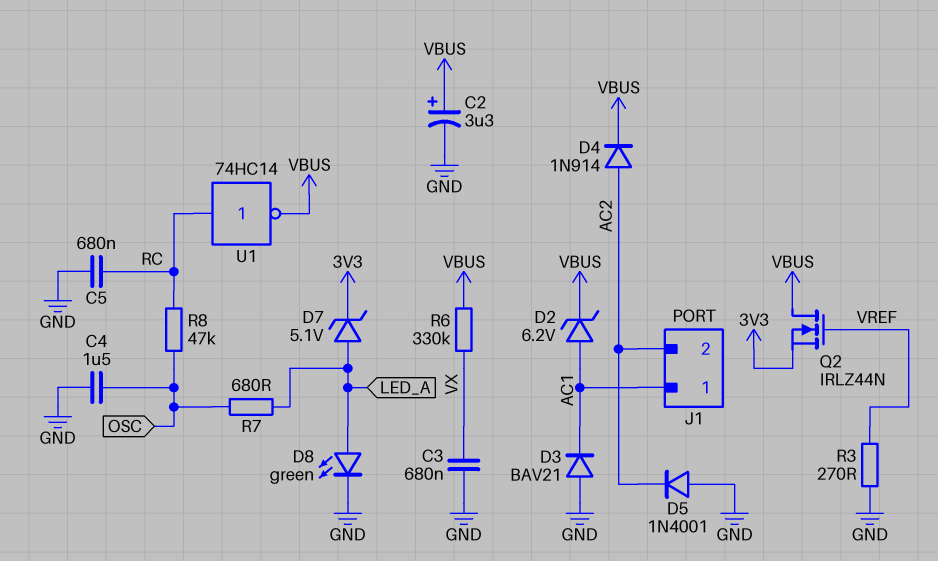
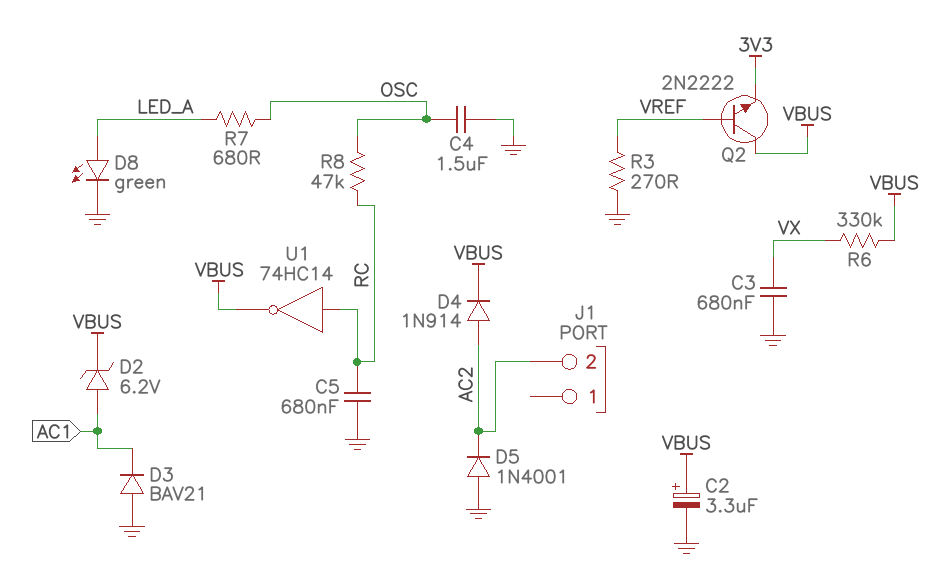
D7: zener 5.1V (A LED_A, K 3V3) -> none
J1 pin 1: AC1 -> none
Q2: NMOS IRLZ44N (G VREF, D VBUS, S 3V3) -> NPN 2N2222 (B VREF, C VBUS, E 3V3)

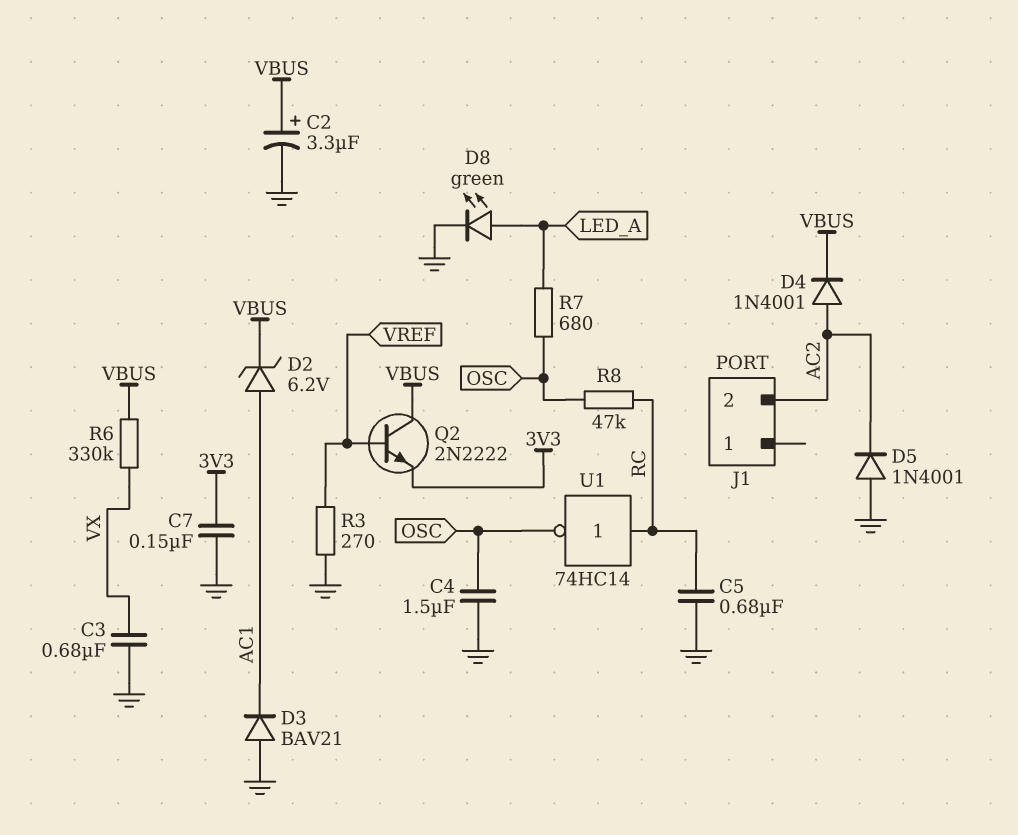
C7: none -> 150nF (3V3, GND)
D4: diode 1N914 (A AC2, K VBUS) -> diode 1N4001 (A AC2, K VBUS)
U1: NOT 74HC14 (in RC, out VBUS) -> NOT 74HC14 (in RC, out OSC)

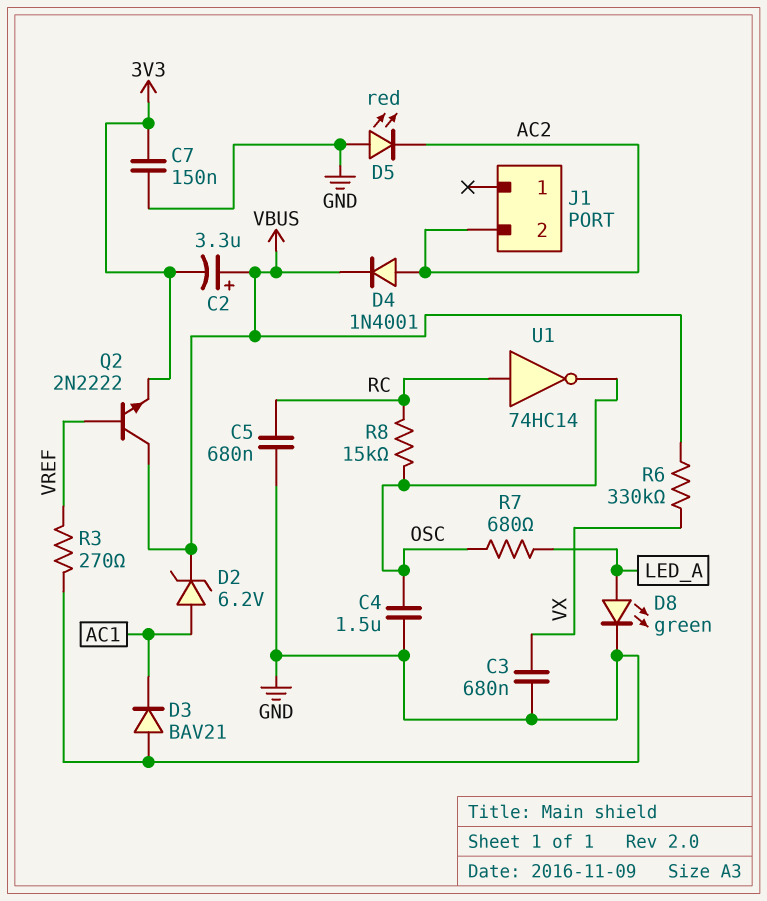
C2: 3.3uF (plus VBUS, minus GND) -> 3.3uF (plus VBUS, minus 3V3)
D5: diode 1N4001 (A GND, K AC2) -> LED red (A GND, K AC2)
R8: 47k (OSC, RC) -> 15k (OSC, RC)

